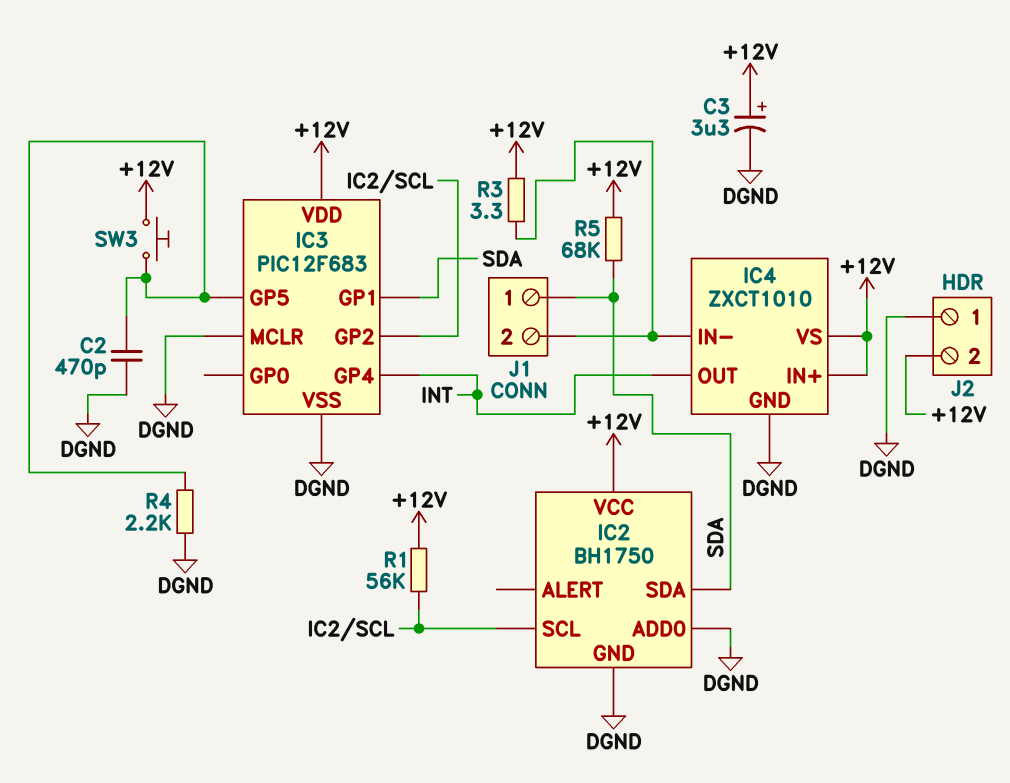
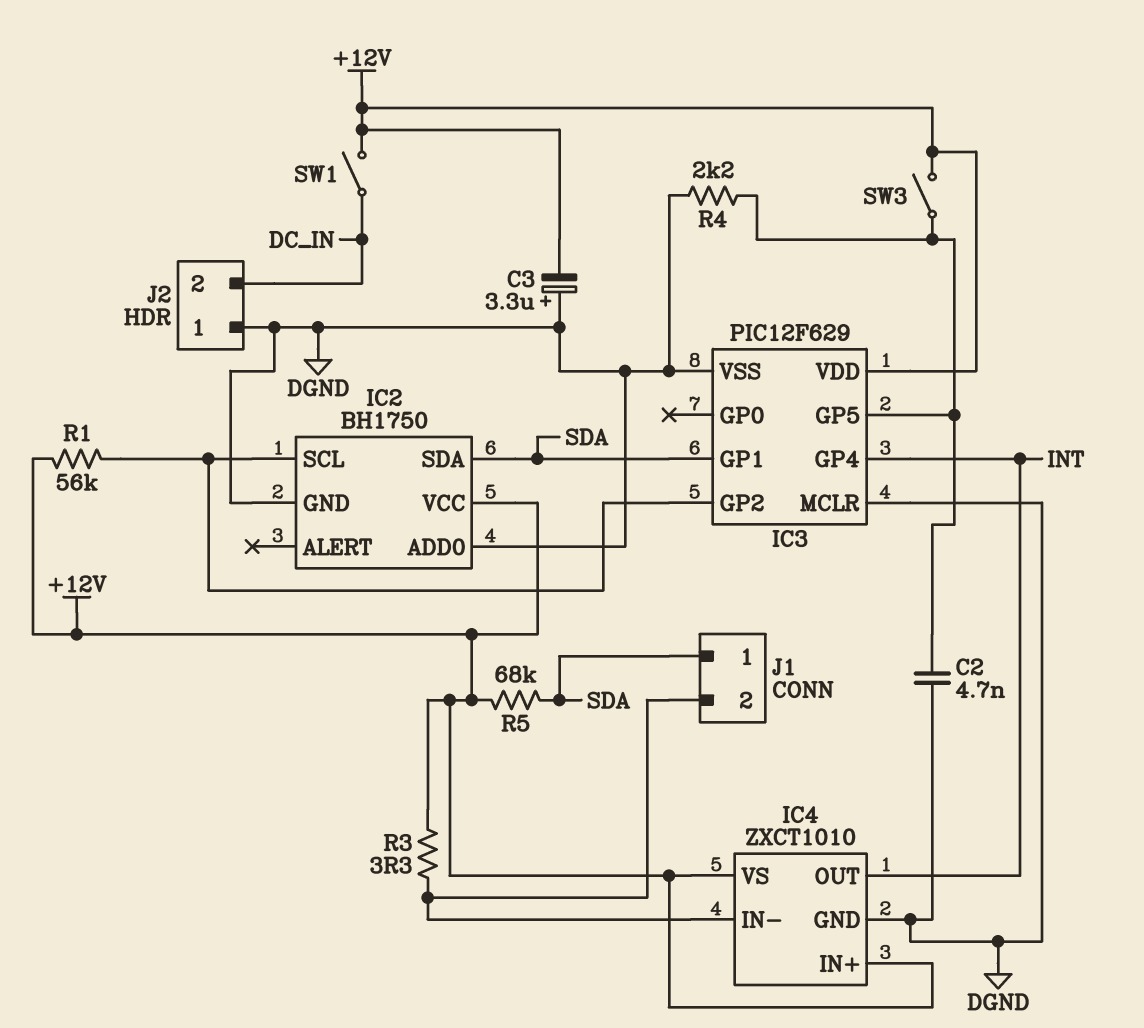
C2: 470pF (DGND, IC3/GP5) -> 4.7nF (DGND, IC3/GP5)
C3: 3.3uF (plus +12V, minus DGND) -> 3.3uF (plus DGND, minus +12V)
IC3: PIC12F683 -> PIC12F629
J2 pin 2: +12V -> DC_IN
SW1: none -> switch (+12V, DC_IN)
SW3: button (+12V, IC3/GP5) -> switch (+12V, IC3/GP5)

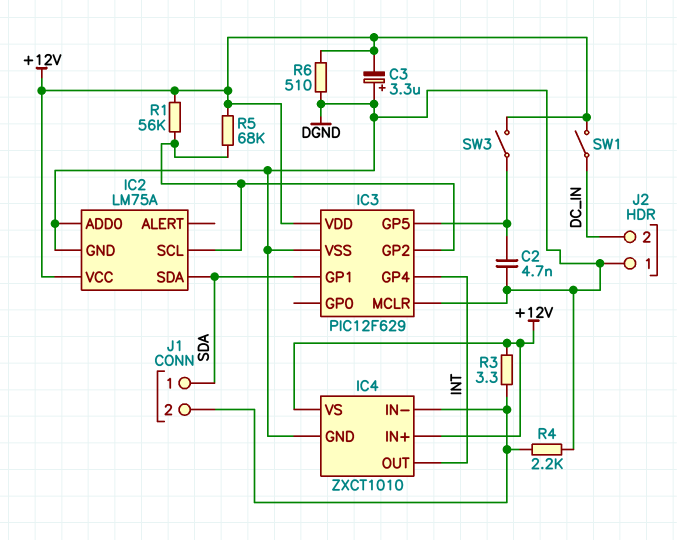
IC2: BH1750 -> LM75A
R4: 2.2k (DGND, IC3/GP5) -> 2.2k (DGND, IC4/IN-)
R5: 68k (+12V, SDA) -> 68k (+12V, IC2/SCL)
R6: none -> 510 (+12V, DGND)

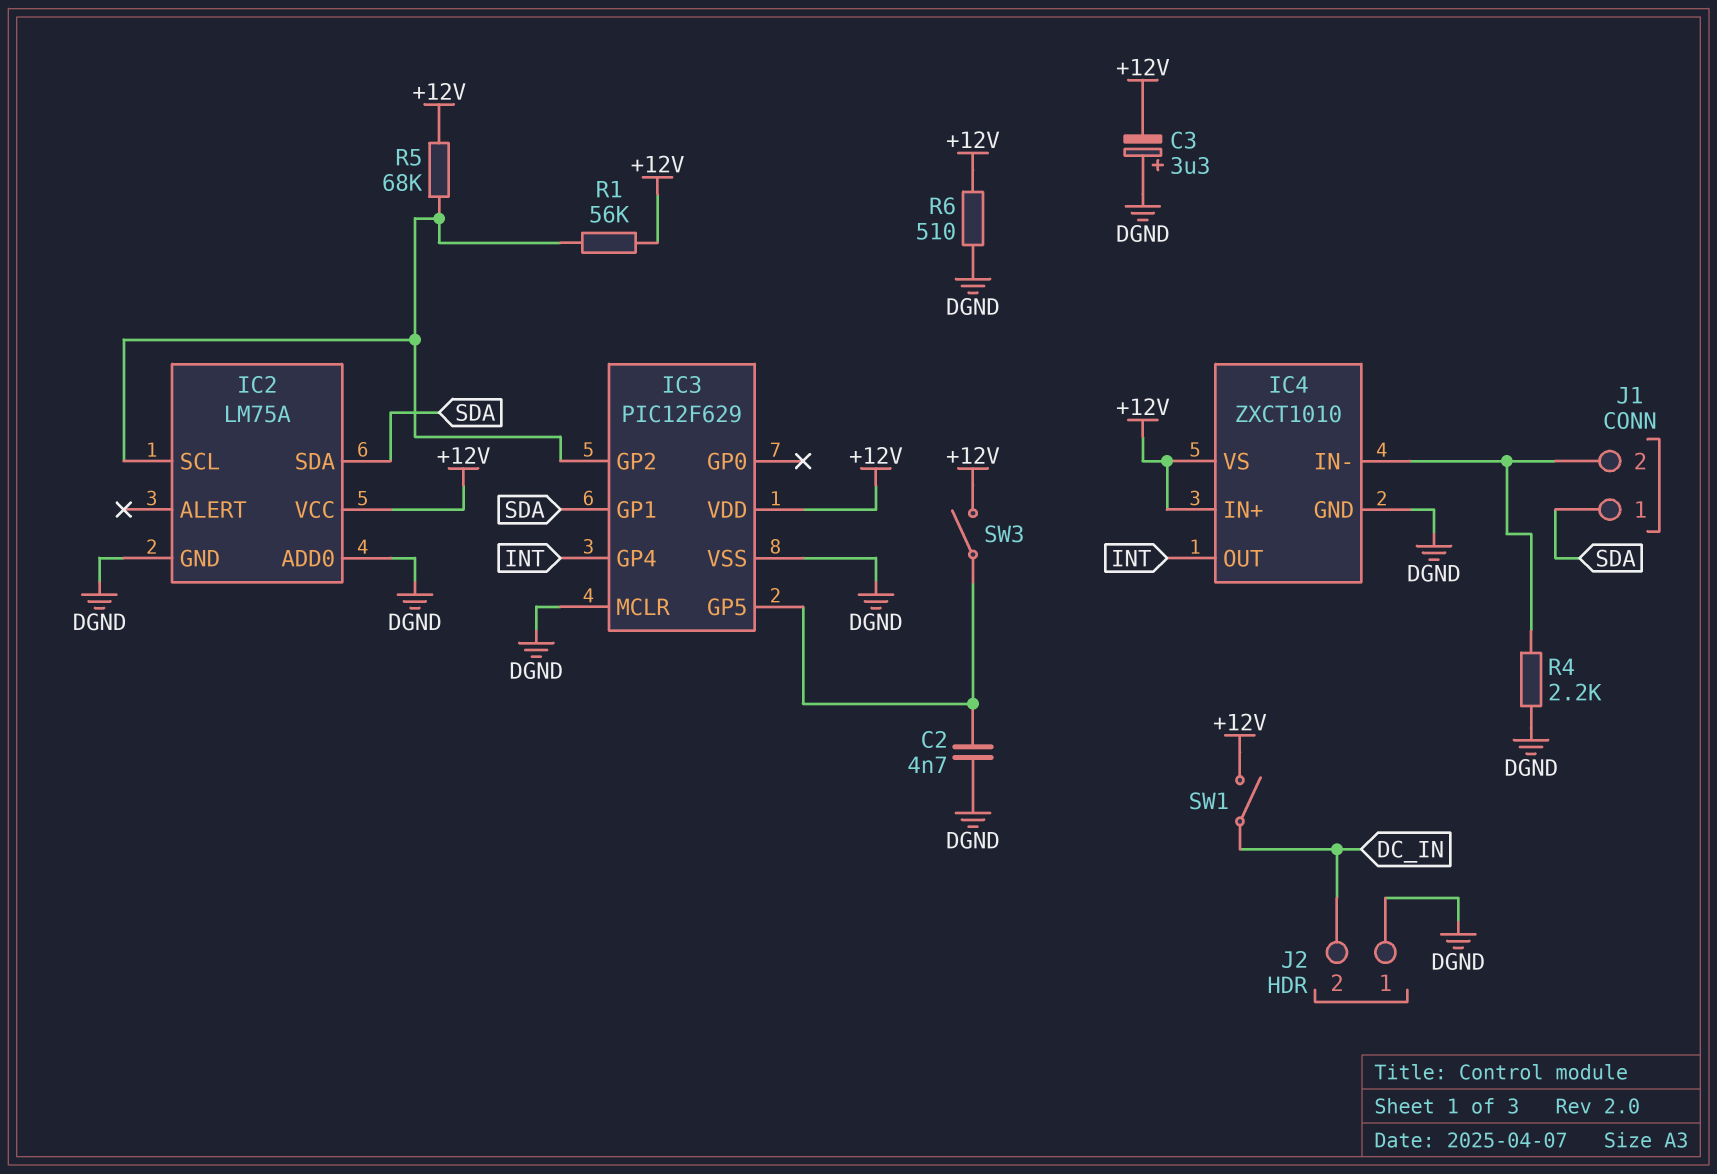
R3: 3.3 (+12V, IC4/IN-) -> none

